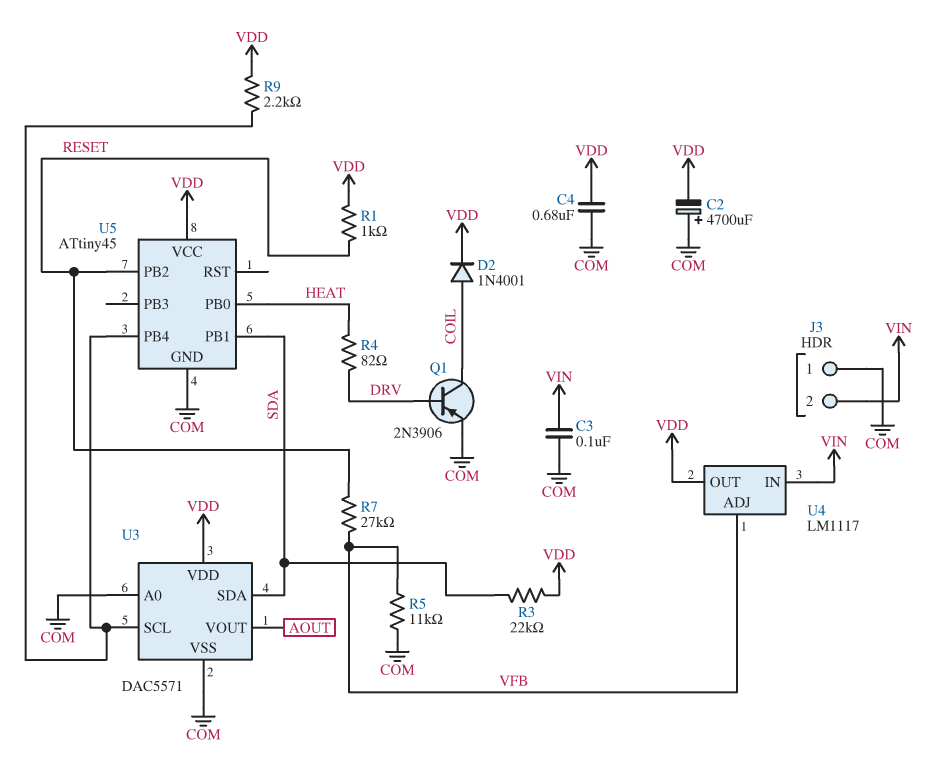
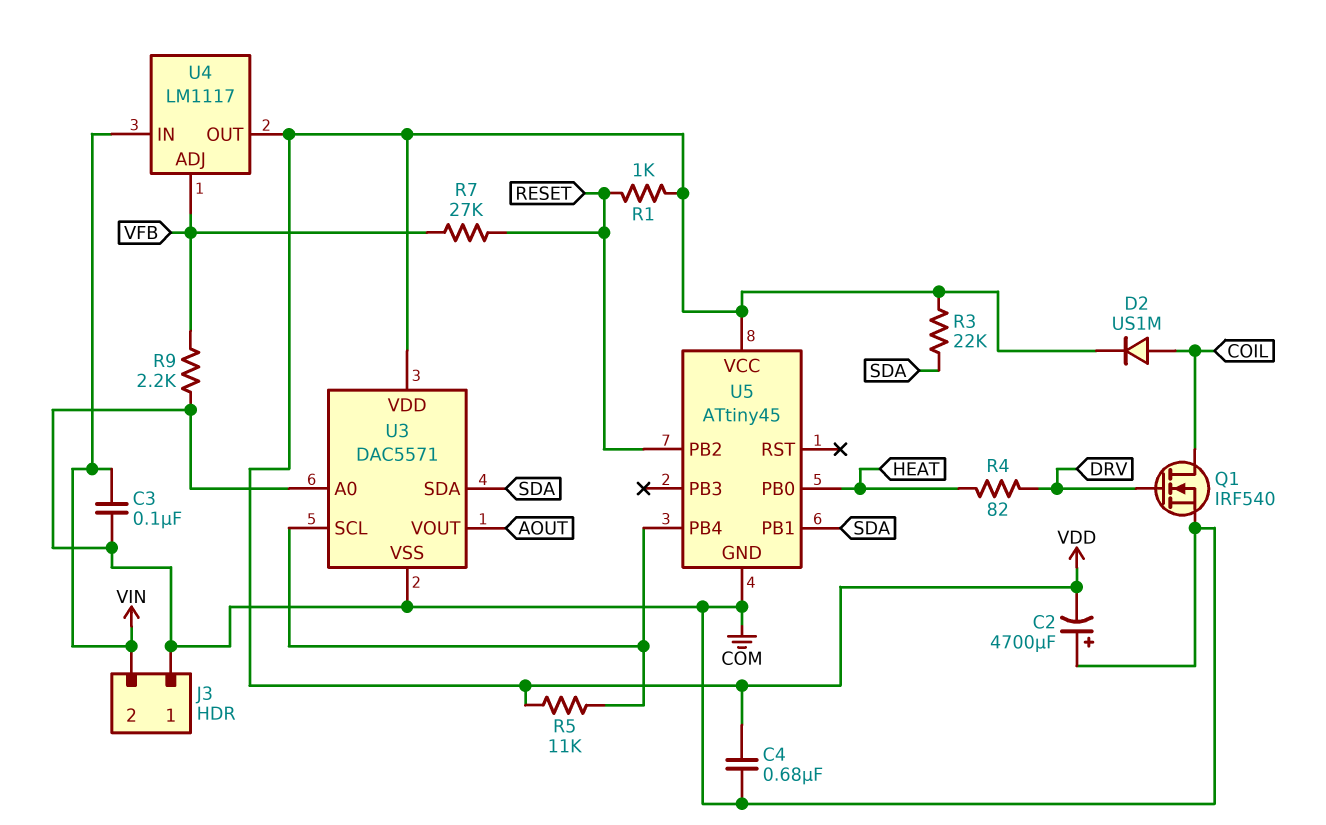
D2: diode 1N4001 (A COIL, K VDD) -> diode US1M (A COIL, K VDD)
Q1: PNP 2N3906 (B DRV, C COIL, E COM) -> NMOS IRF540 (G DRV, D COIL, S COM)
R5: 11k (COM, VFB) -> 11k (U3/SCL, VDD)
R9: 2.2k (U3/SCL, VDD) -> 2.2k (COM, VFB)

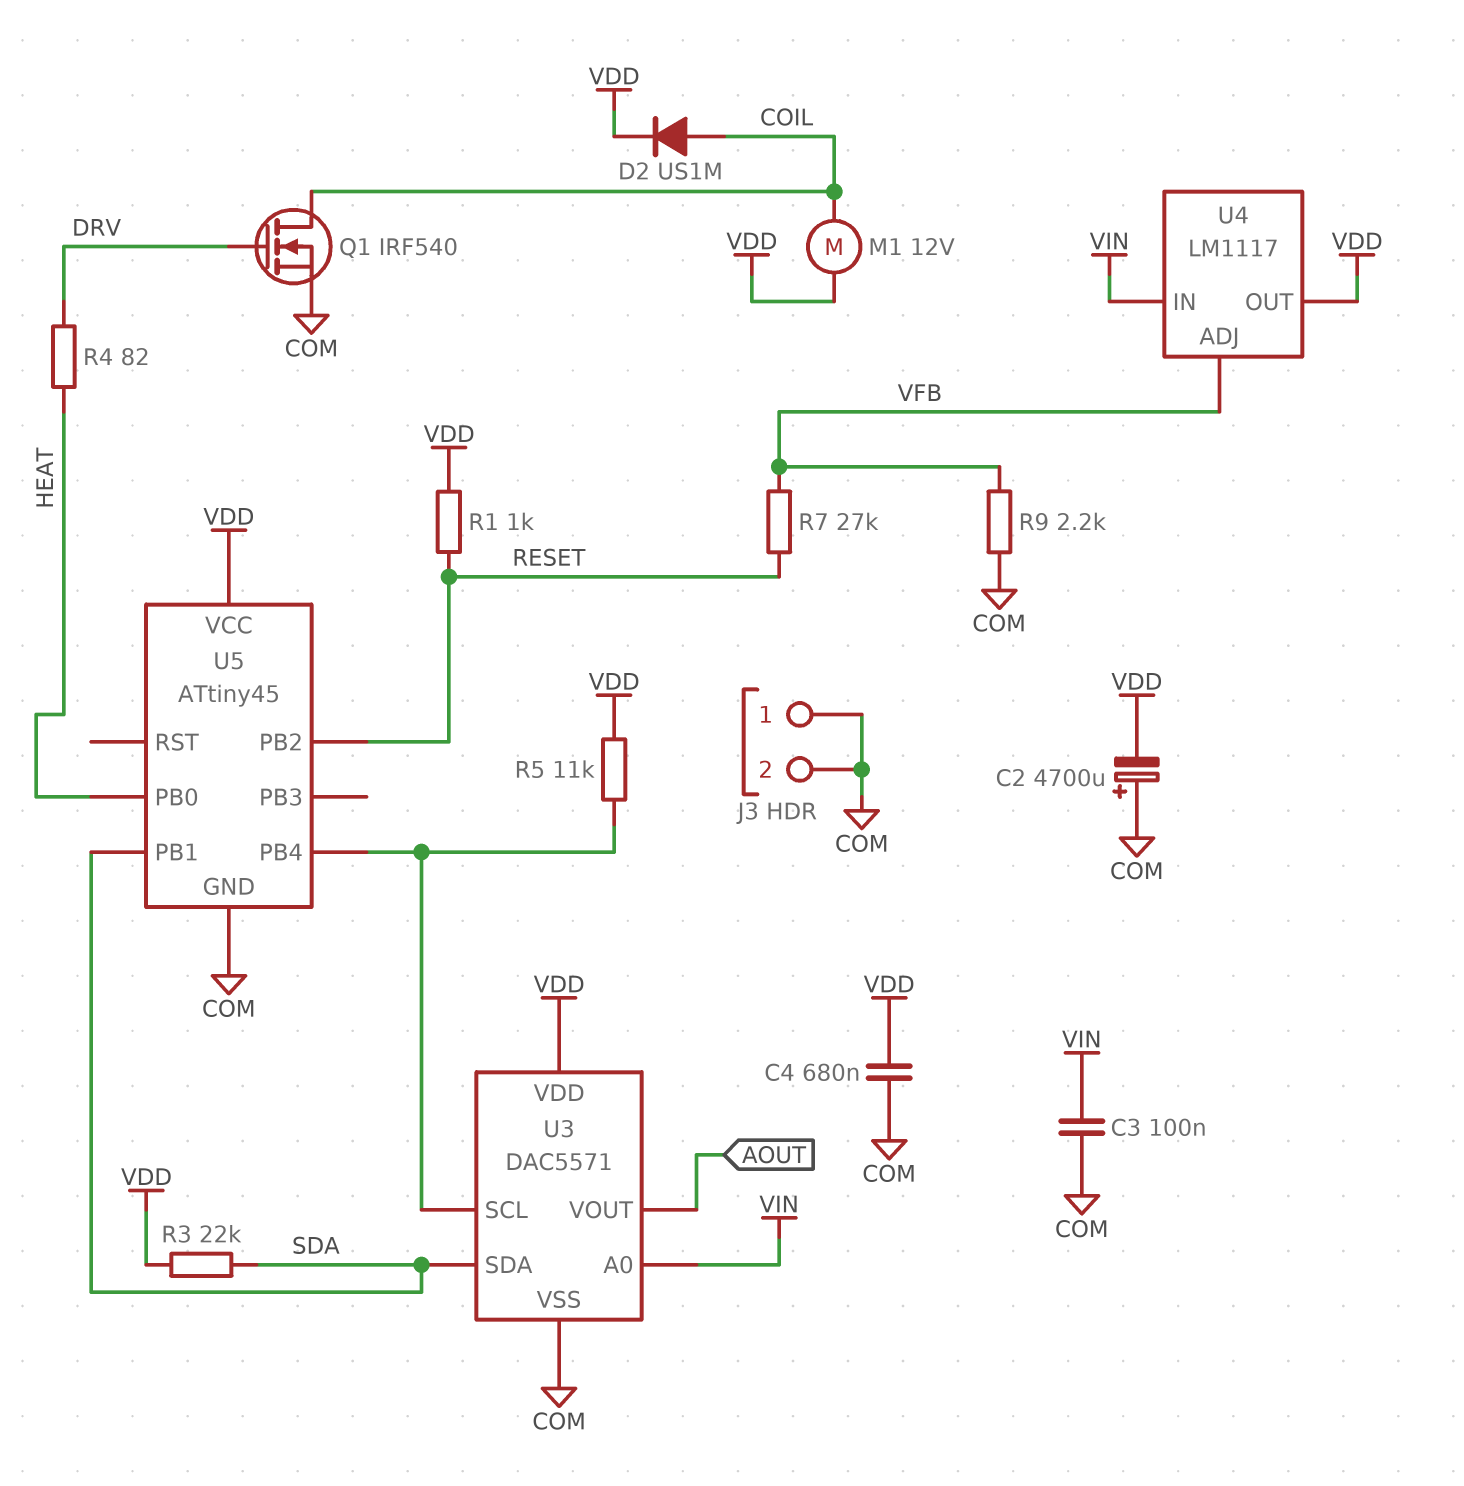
J3 pin 2: VIN -> COM
M1: none -> motor 12V (COIL, VDD)
U3 pin A0: COM -> VIN

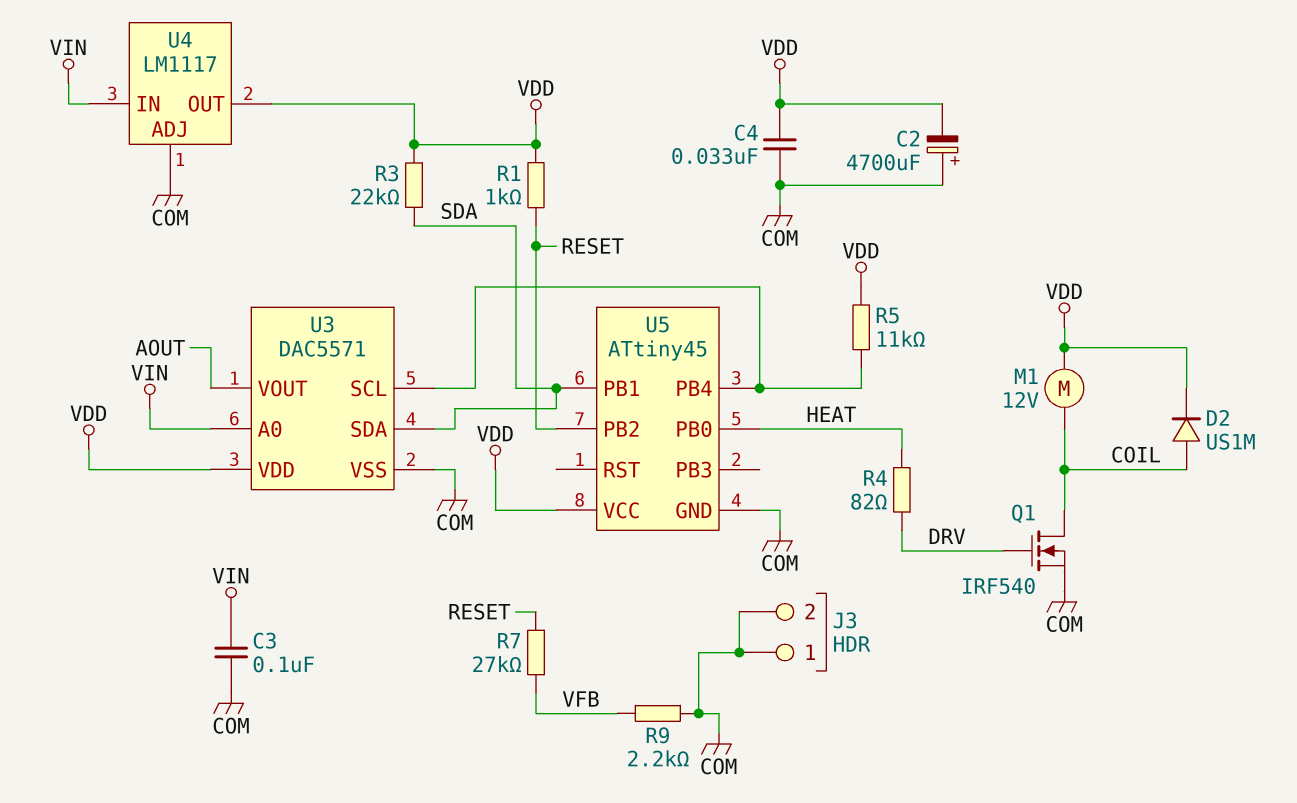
C4: 680nF (COM, VDD) -> 33nF (COM, VDD)
U4 pin ADJ: VFB -> COM

